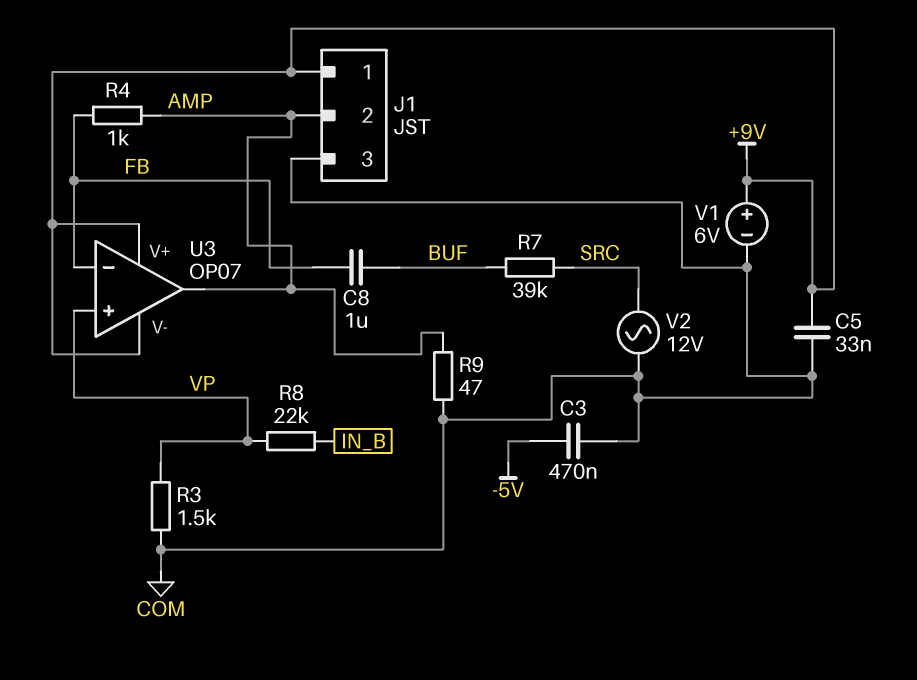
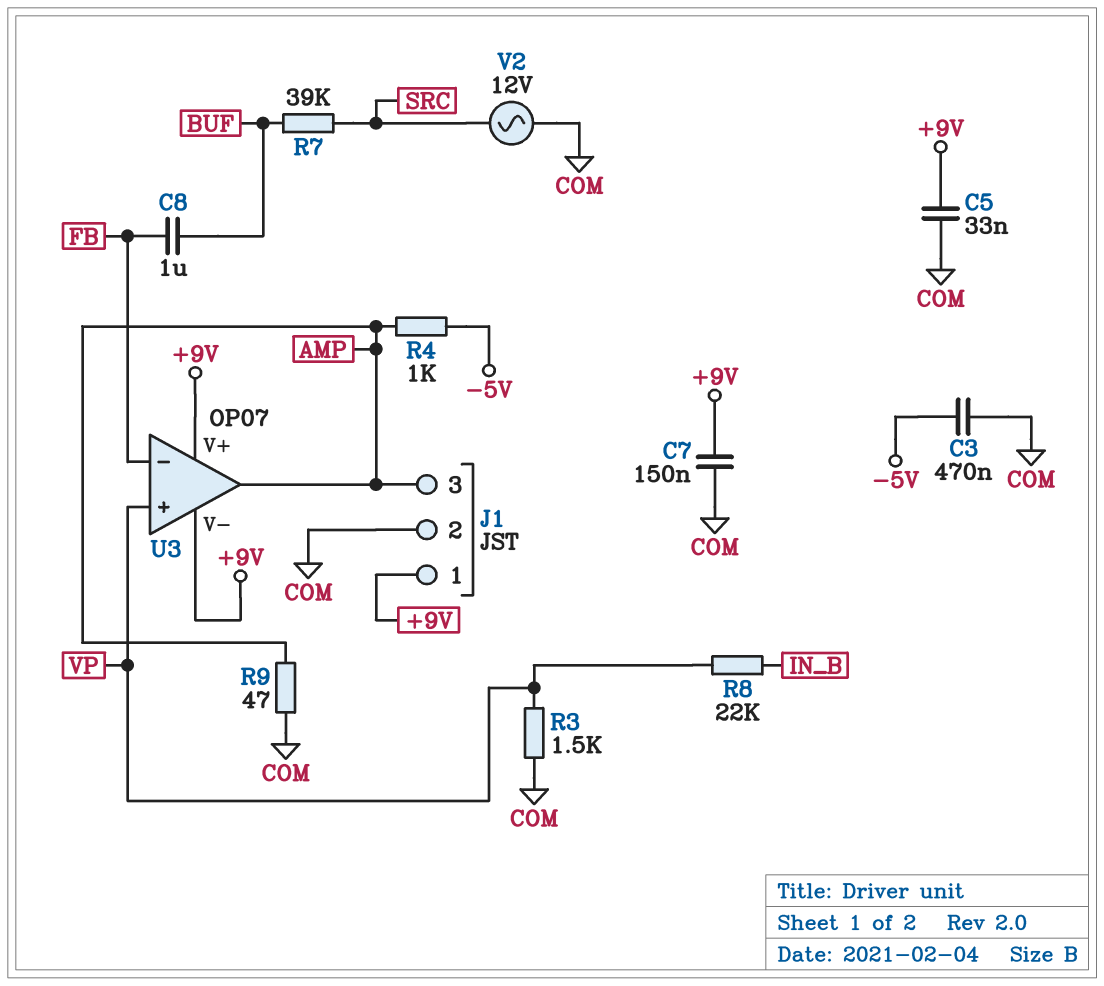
C7: none -> 150nF (+9V, COM)
J1 pin 2: AMP -> COM
J1 pin 3: COM -> AMP
R4: 1k (AMP, FB) -> 1k (-5V, AMP)
V1: 6V (plus +9V, minus COM) -> none

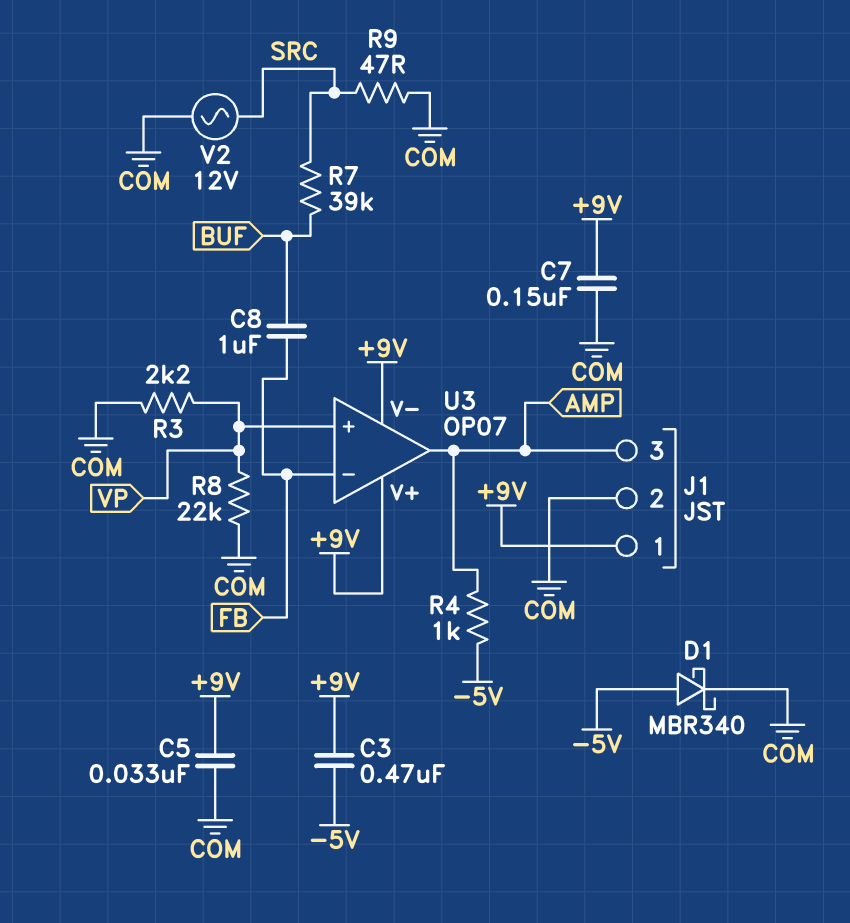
C3: 470nF (-5V, COM) -> 470nF (+9V, -5V)
D1: none -> schottky MBR340 (A -5V, K COM)
R3: 1.5k (COM, VP) -> 2.2k (COM, VP)
R8: 22k (IN_B, VP) -> 22k (COM, VP)
R9: 47 (AMP, COM) -> 47 (COM, SRC)

